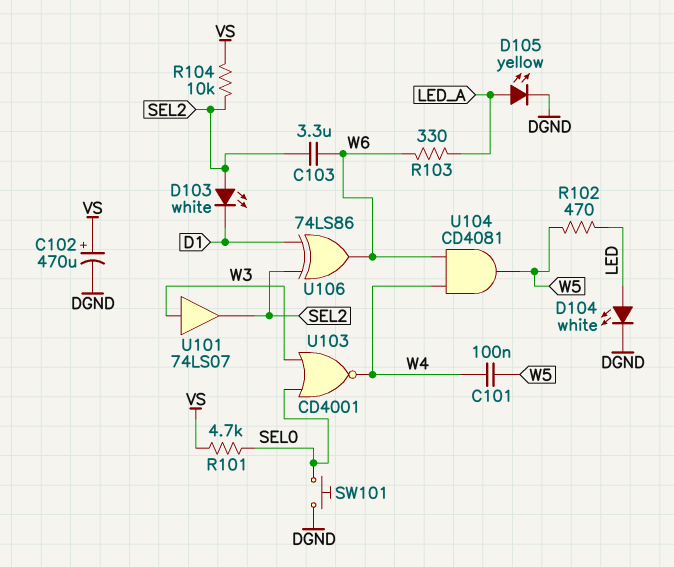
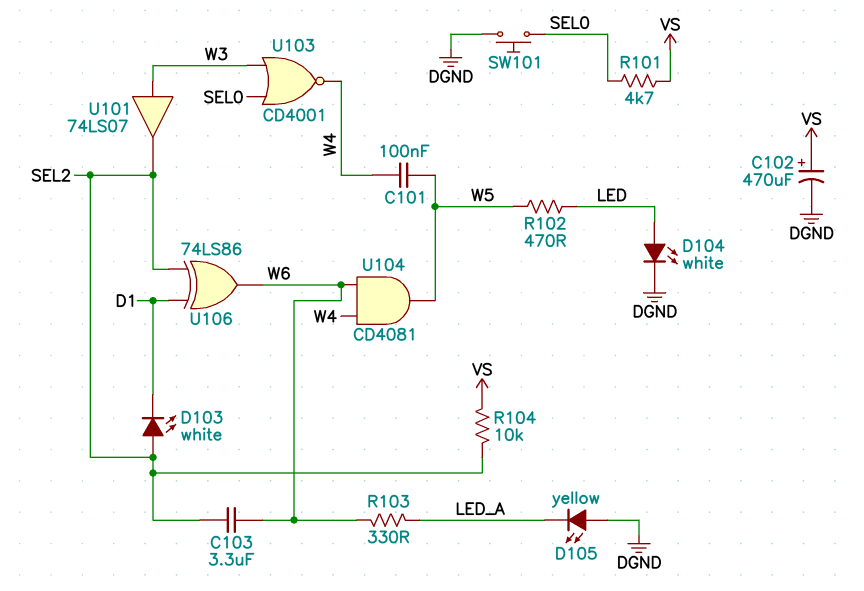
D105: LED yellow (A LED_A, K DGND) -> LED yellow (A DGND, K LED_A)

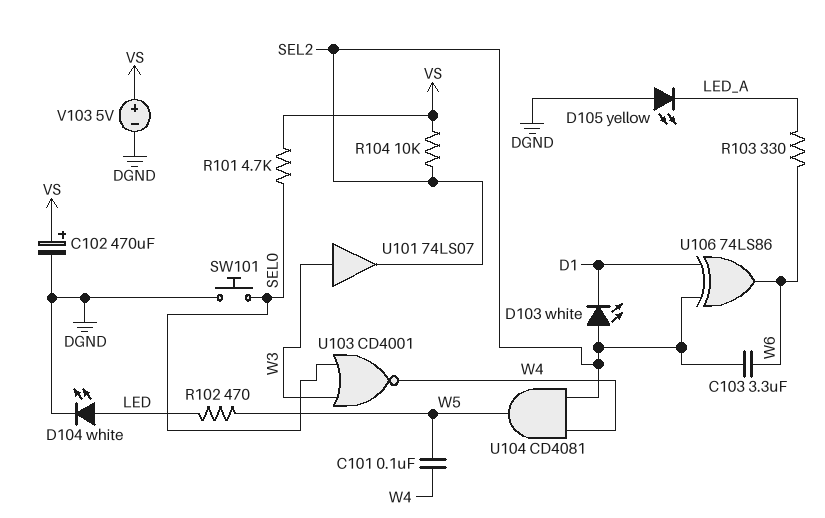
U104: AND CD4081 (in W4, in W6, out W5) -> AND CD4081 (in SEL2, in W4, out W5)
V103: none -> 5V (plus VS, minus DGND)

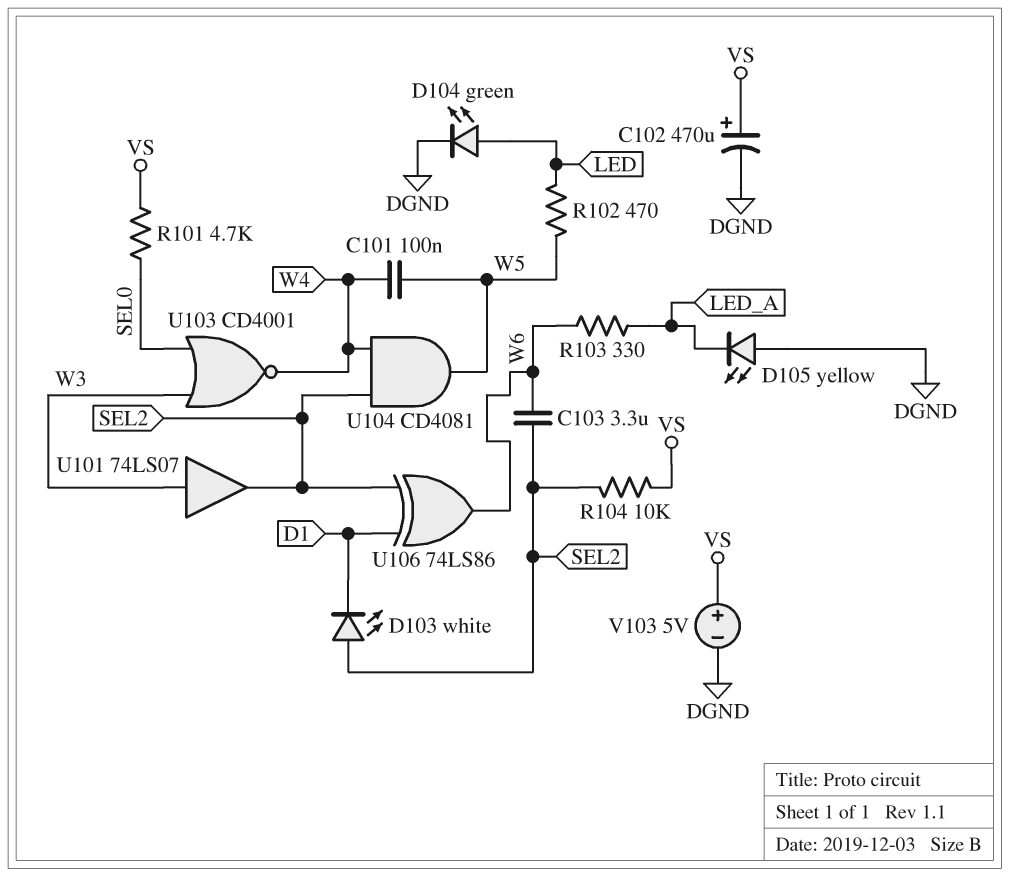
D104: LED white (A LED, K DGND) -> LED green (A LED, K DGND)
SW101: button (DGND, SEL0) -> none

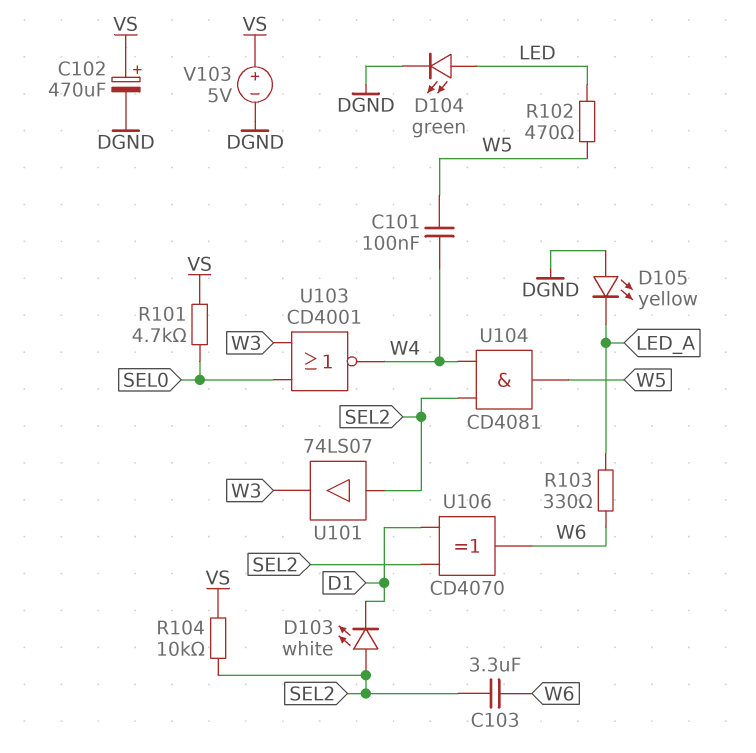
U101: buffer 74LS07 (in W3, out SEL2) -> buffer 74LS07 (in SEL2, out W3)
U106: XOR 74LS86 (in D1, in SEL2, out W6) -> XOR CD4070 (in D1, in SEL2, out W6)

